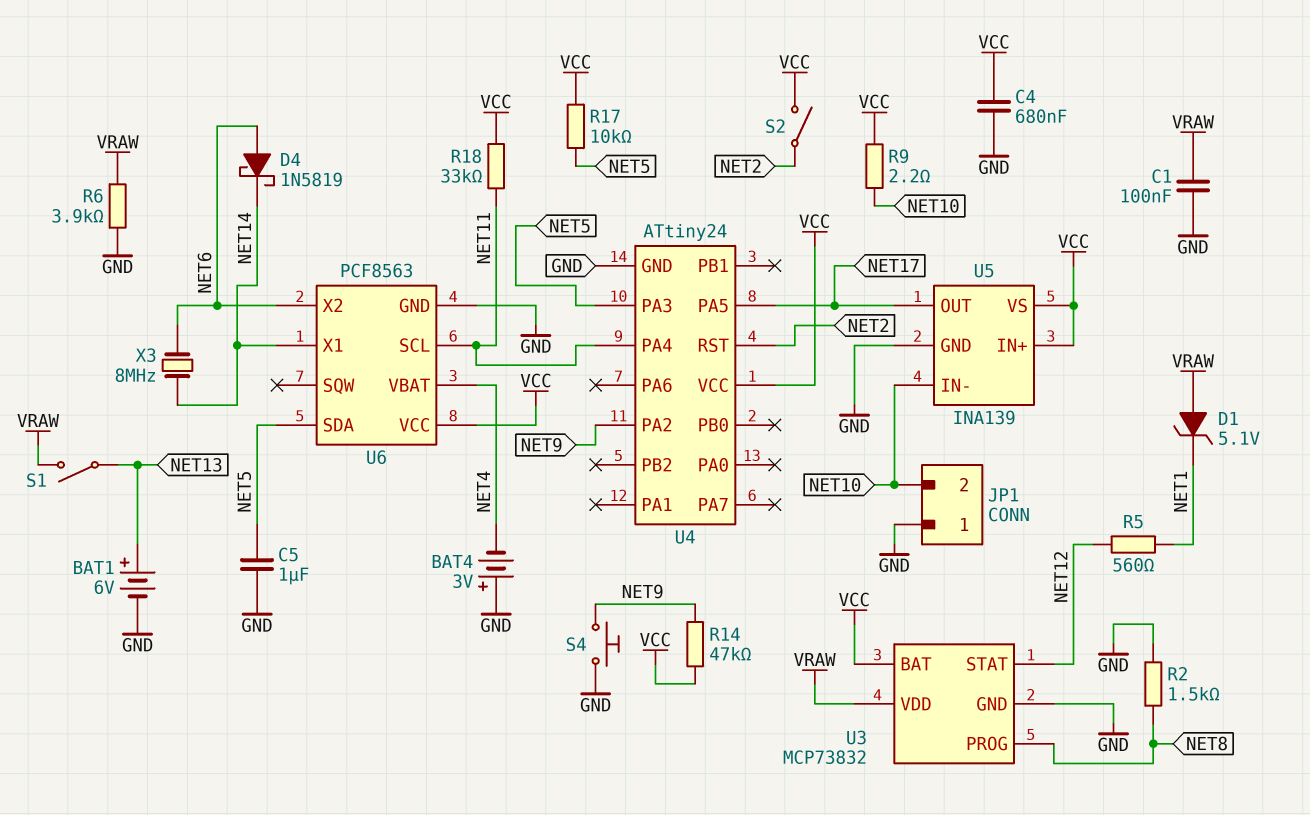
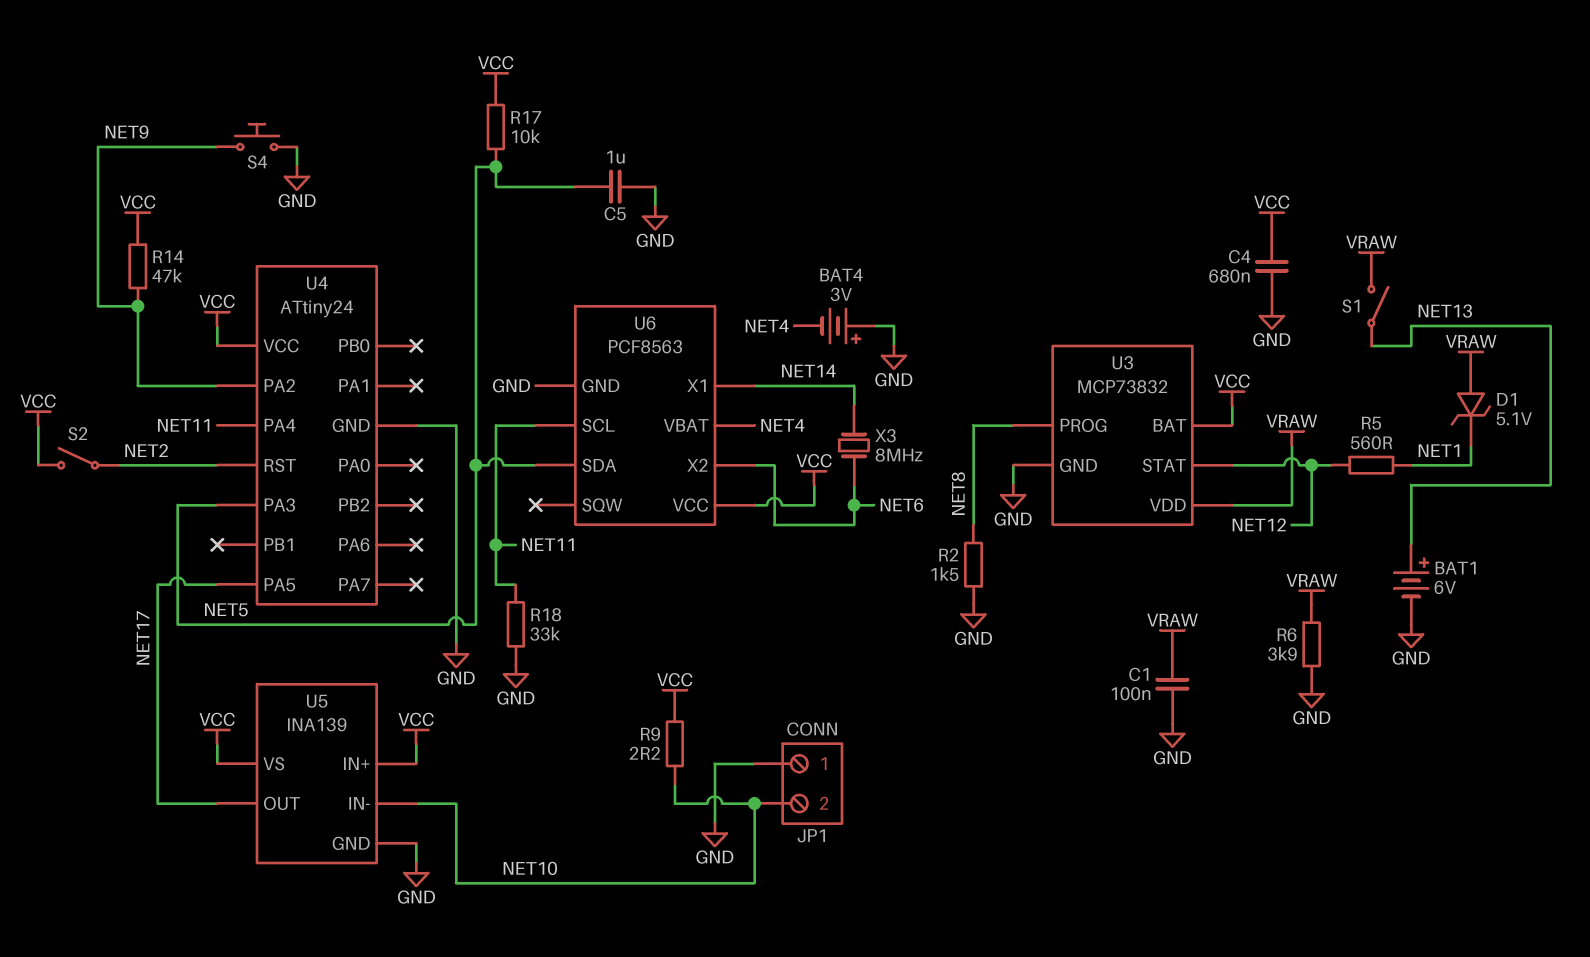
D4: schottky 1N5819 (A NET6, K NET14) -> none
R18: 33k (NET11, VCC) -> 33k (GND, NET11)

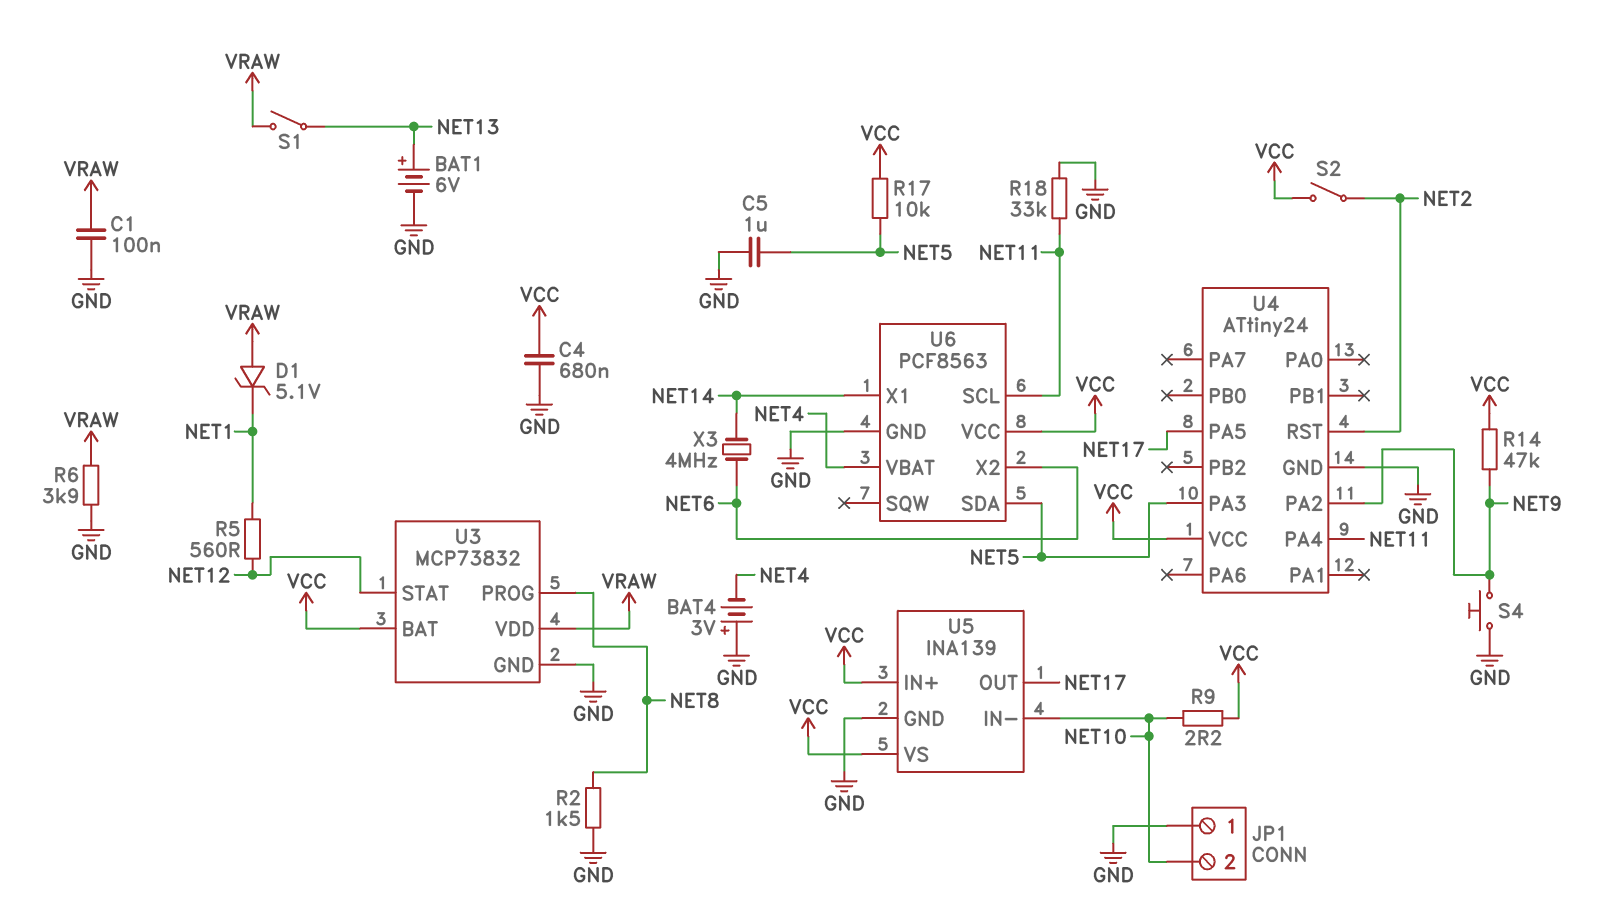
X3: 8MHz (NET6, NET14) -> 4MHz (NET6, NET14)

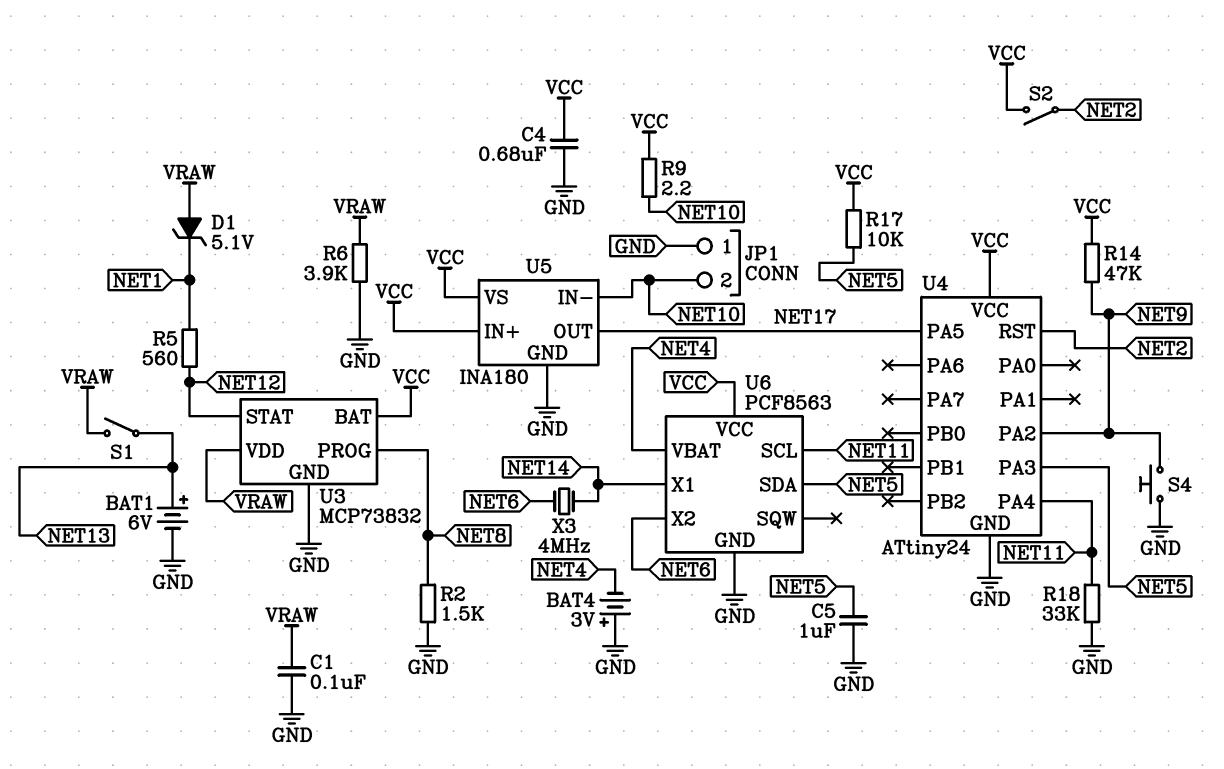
U5: INA139 -> INA180

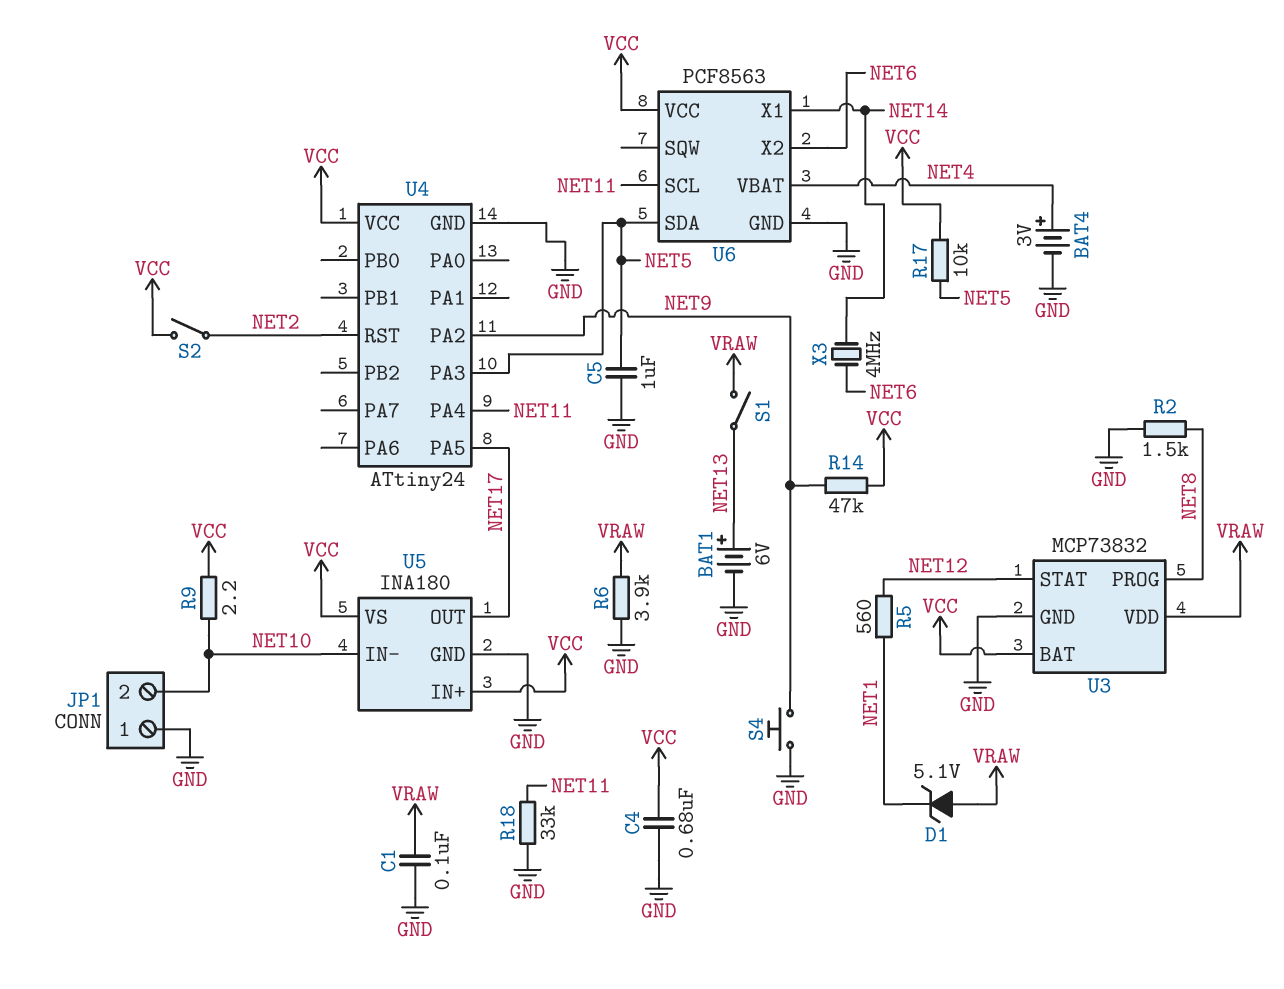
BAT4: 3V (plus GND, minus NET4) -> 3V (plus NET4, minus GND)

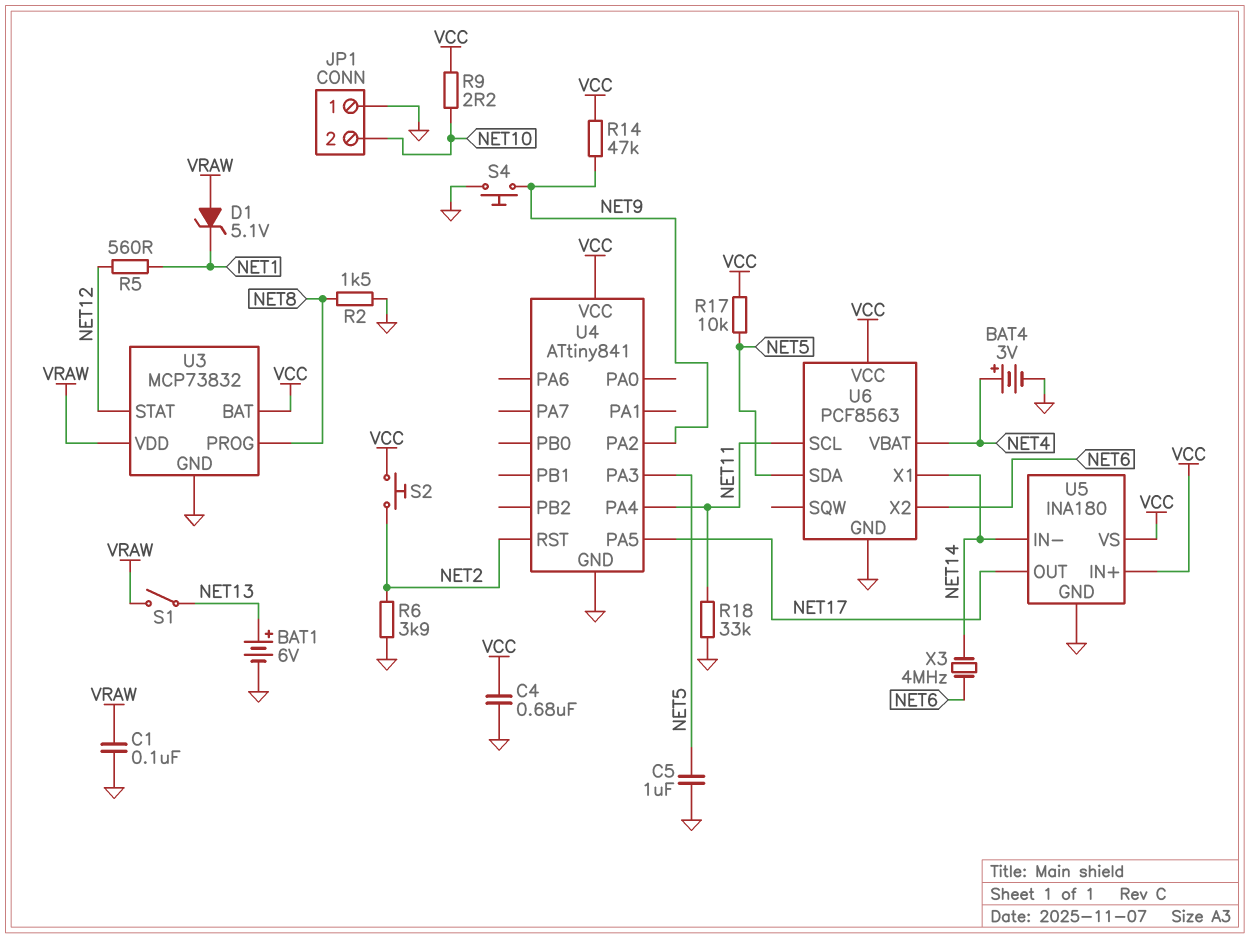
R6: 3.9k (GND, VRAW) -> 3.9k (GND, NET2)
S2: switch (NET2, VCC) -> button (NET2, VCC)
U4: ATtiny24 -> ATtiny841
U5 pin IN-: NET10 -> NET14

